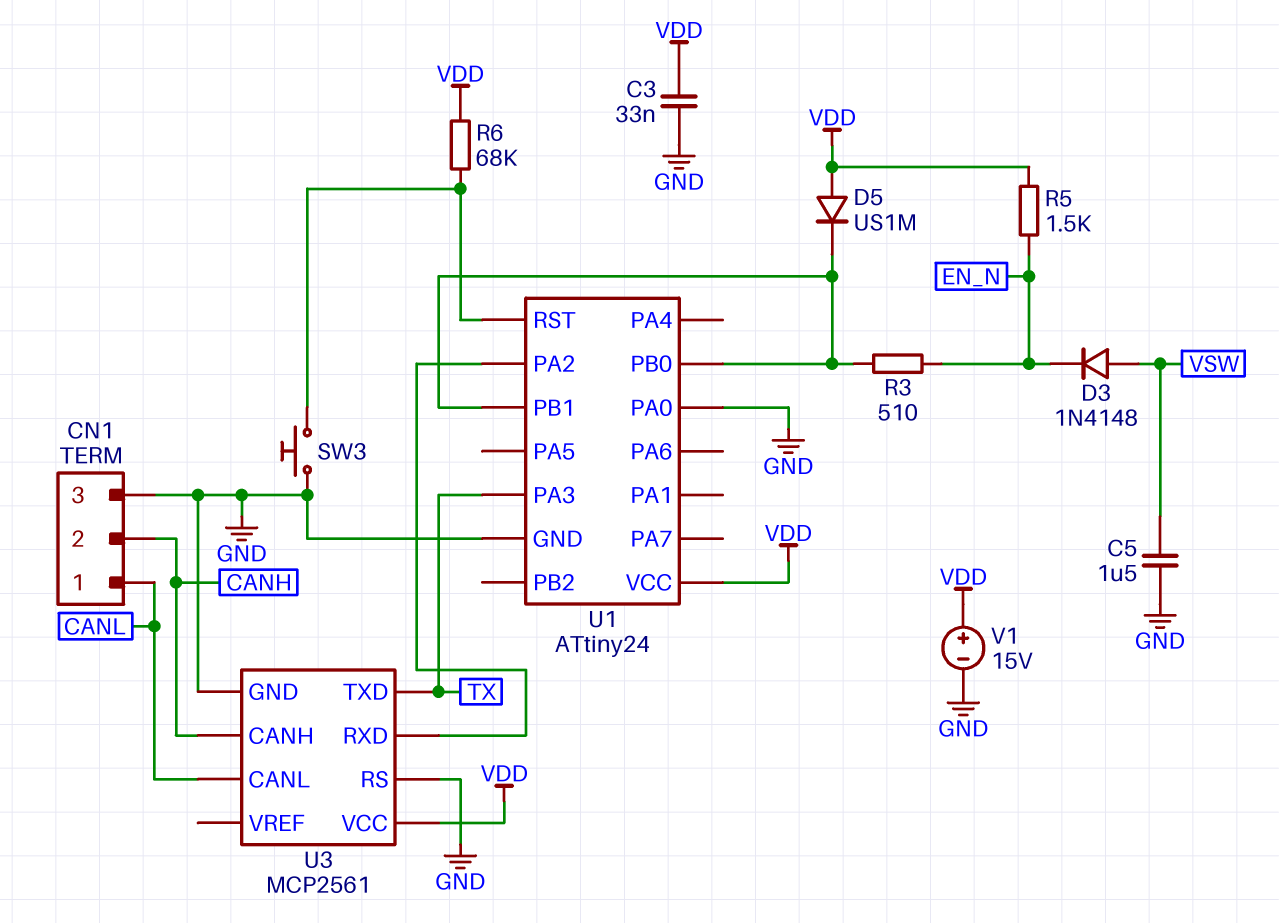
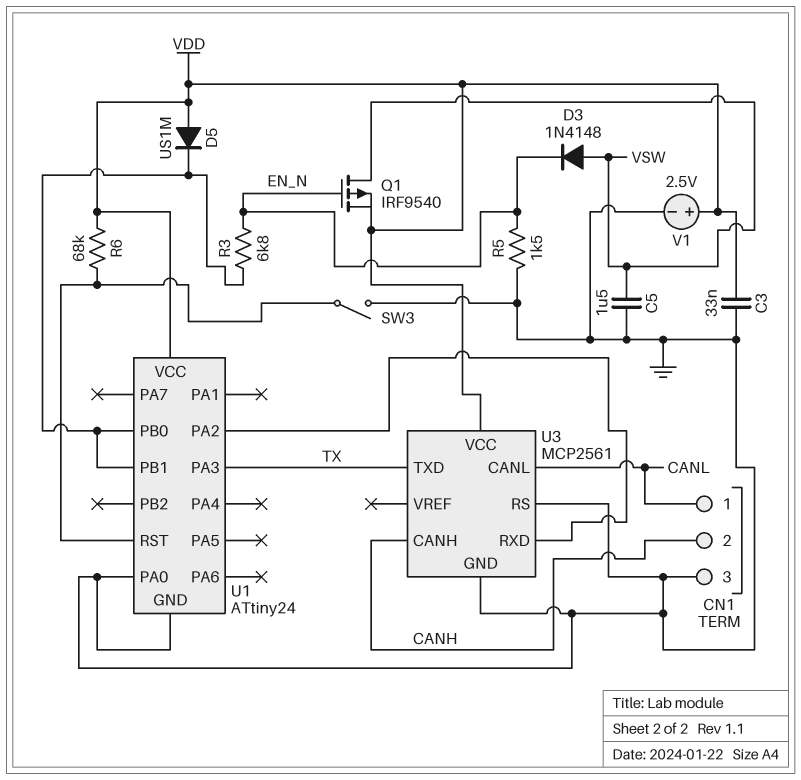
Q1: none -> PMOS IRF9540 (G EN_N, D VSW, S VDD)
R3: 510 (EN_N, U1/PB0) -> 6.8k (EN_N, U1/PB0)
R5: 1.5k (EN_N, VDD) -> 1.5k (EN_N, GND)
SW3: button (GND, U1/RST) -> switch (GND, U1/RST)
V1: 15V (plus VDD, minus GND) -> 2.5V (plus VDD, minus GND)

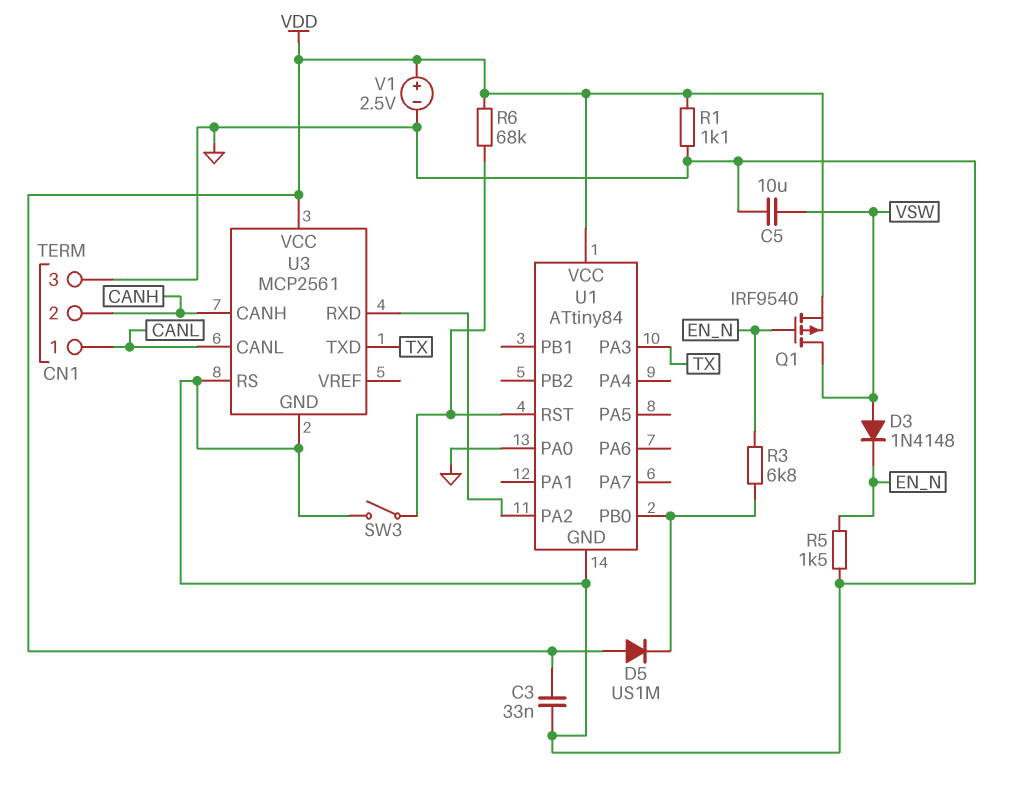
C5: 1.5uF (GND, VSW) -> 10uF (GND, VSW)
R1: none -> 1.1k (GND, VDD)
U1: ATtiny24 -> ATtiny84
U1 pin PB1: U1/PB0 -> none

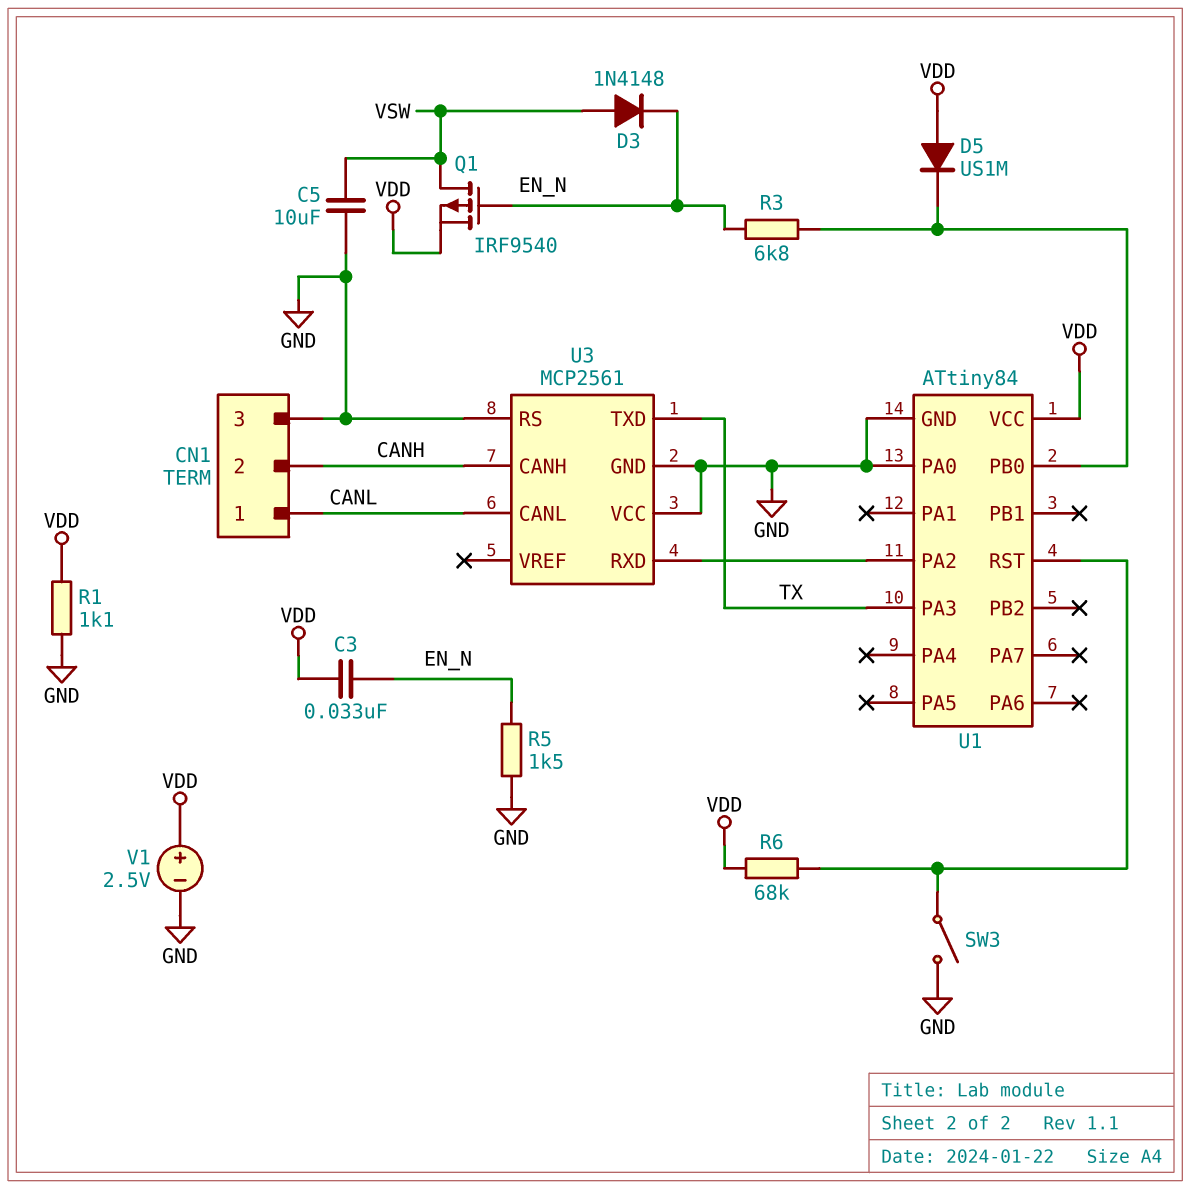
C3: 33nF (GND, VDD) -> 33nF (EN_N, VDD)
U3 pin VCC: VDD -> GND

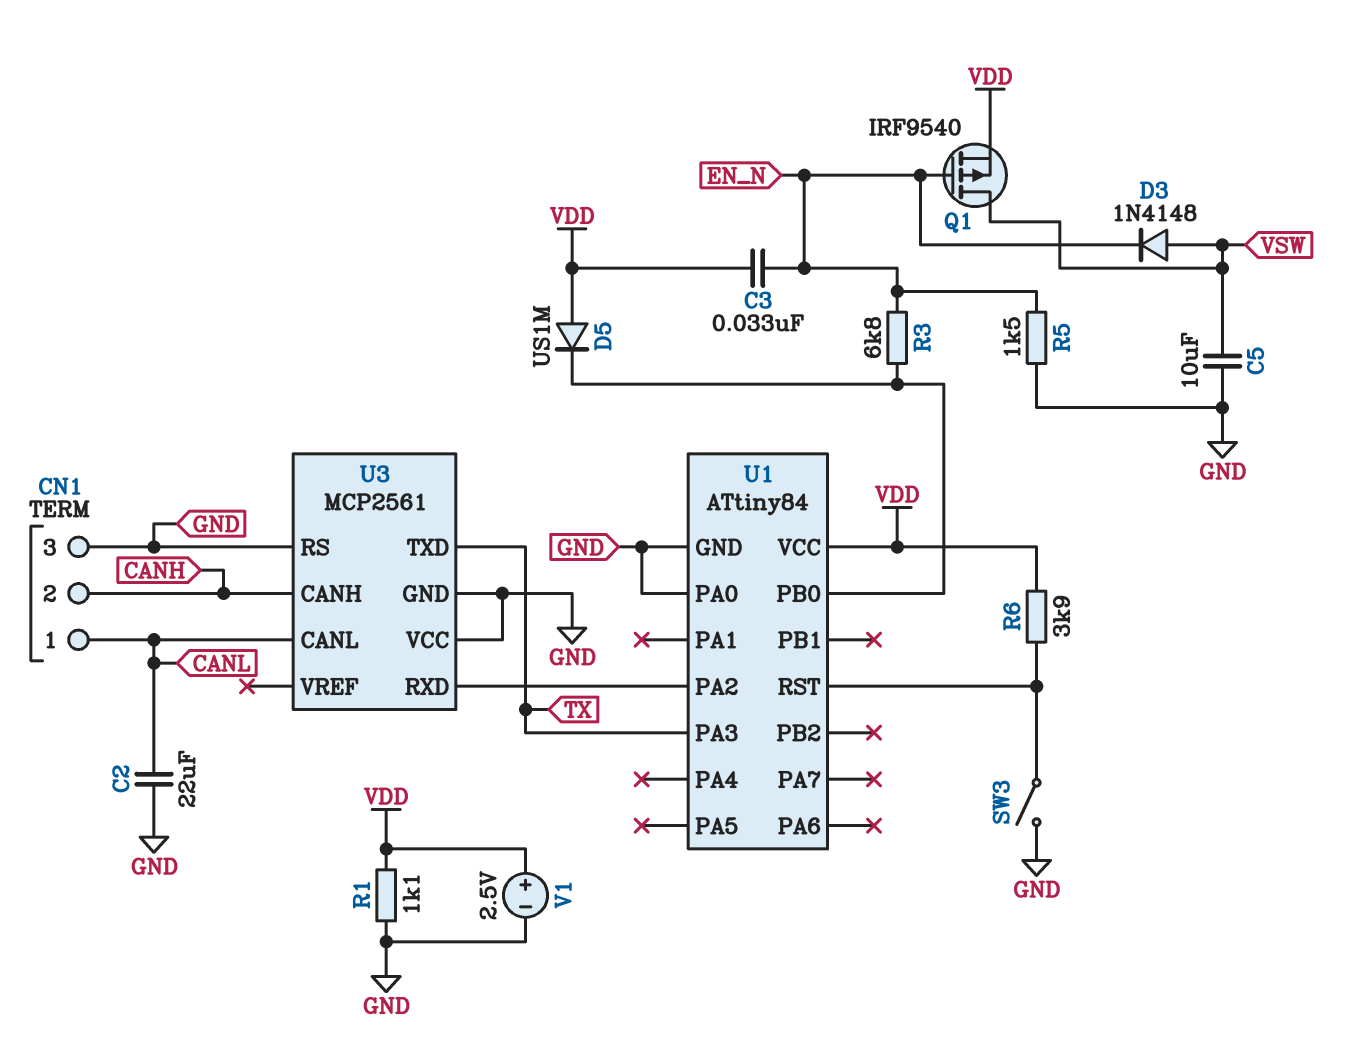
C2: none -> 22uF (CANL, GND)
R6: 68k (U1/RST, VDD) -> 3.9k (U1/RST, VDD)

